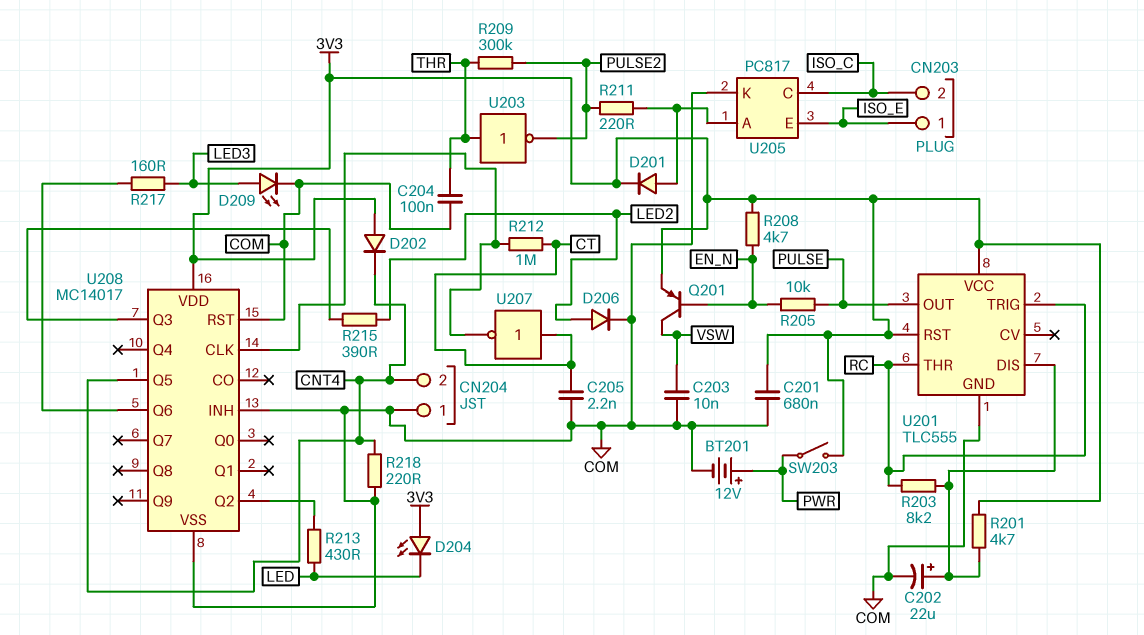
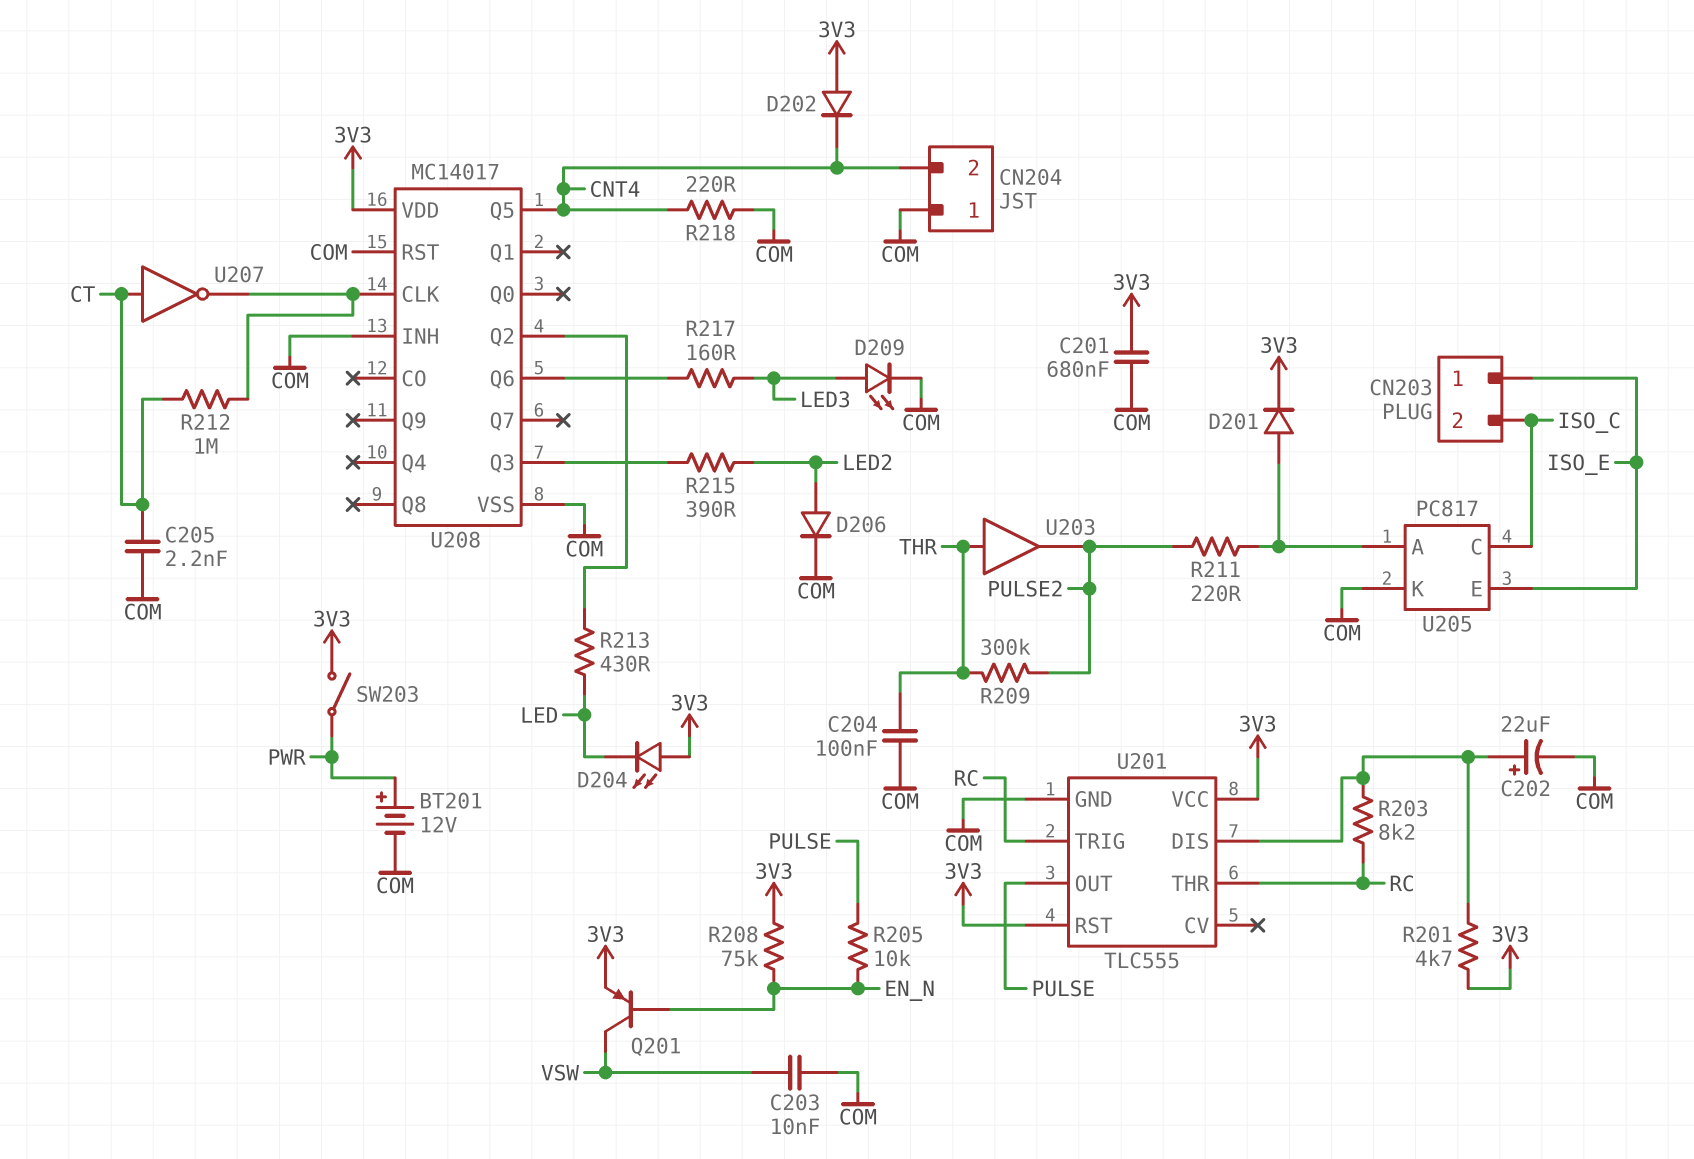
R208: 4.7k (3V3, EN_N) -> 75k (3V3, EN_N)
U203: NOT (in THR, out PULSE2) -> buffer (in THR, out PULSE2)

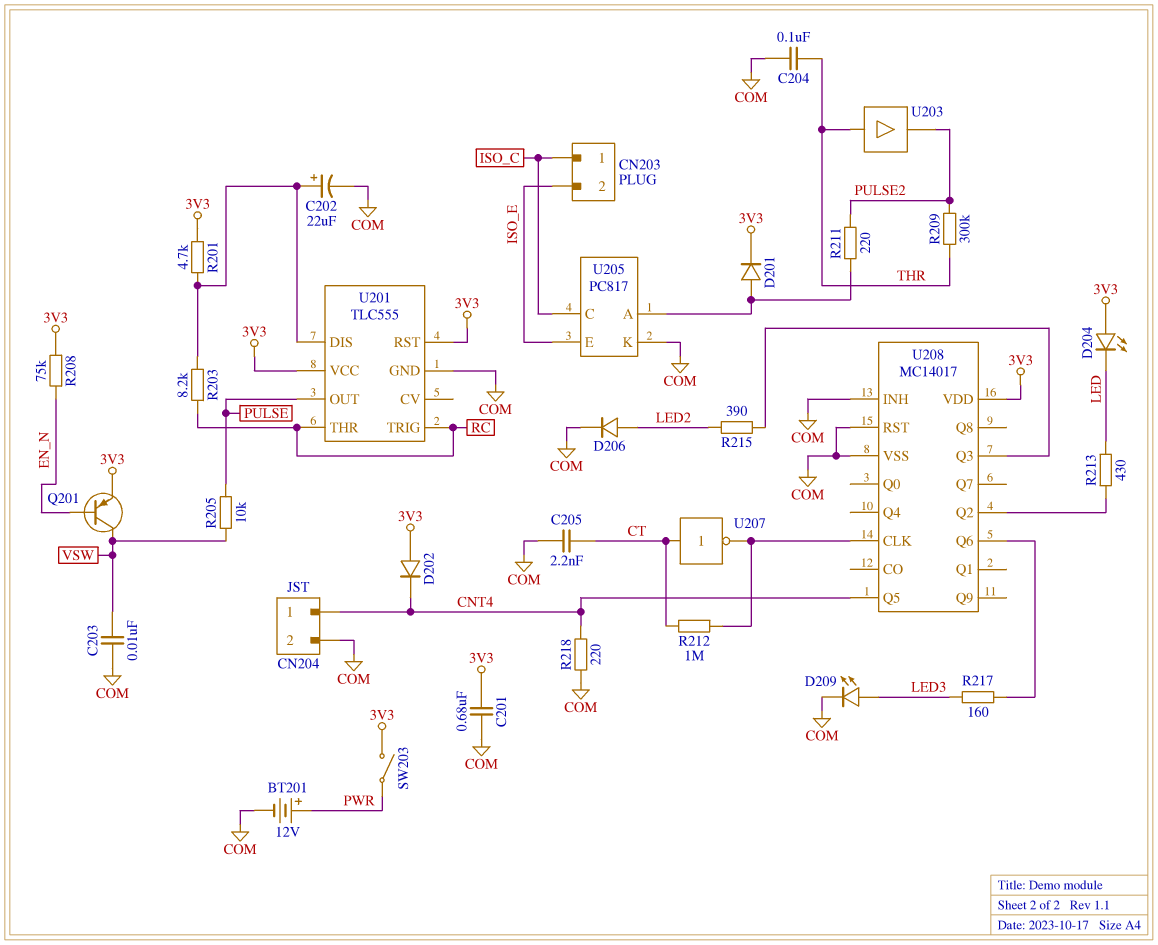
CN203 pin 1: ISO_E -> ISO_C
CN203 pin 2: ISO_C -> ISO_E
CN204 pin 1: COM -> CNT4
CN204 pin 2: CNT4 -> COM
R205: 10k (EN_N, PULSE) -> 10k (PULSE, VSW)

